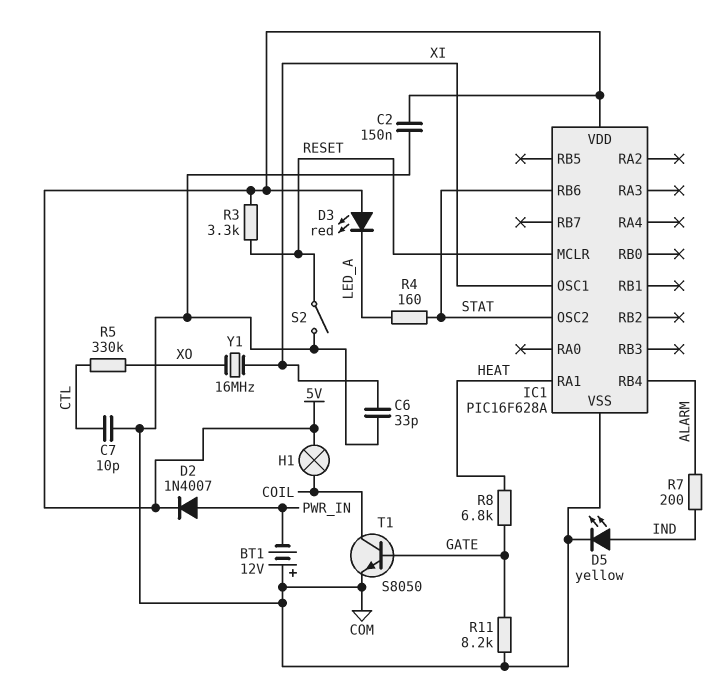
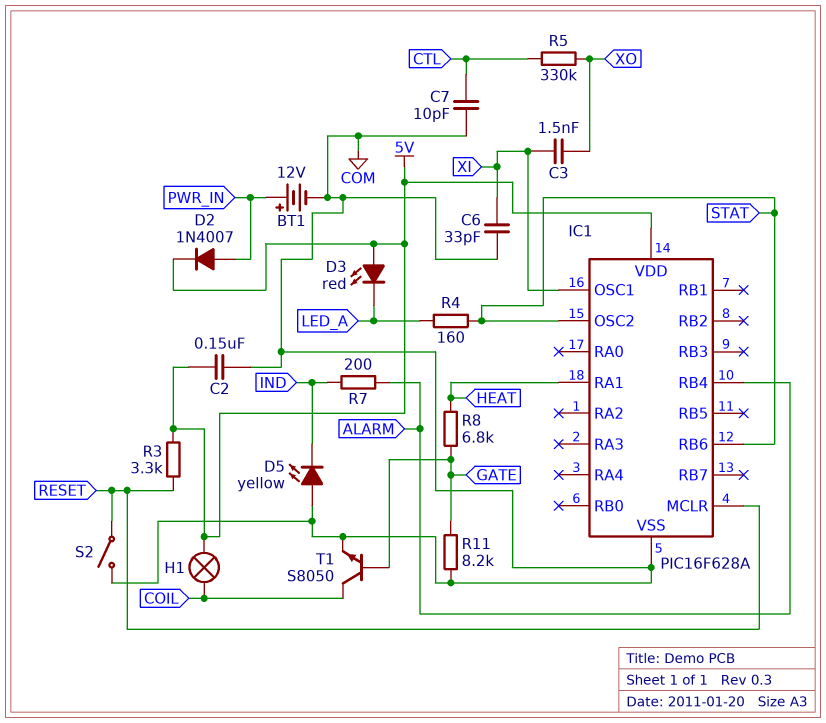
BT1: 12V (plus COM, minus PWR_IN) -> 12V (plus PWR_IN, minus COM)
C3: none -> 1.5nF (XI, XO)
D5: LED yellow (A IND, K COM) -> LED yellow (A COM, K IND)
Y1: 16MHz (XI, XO) -> none

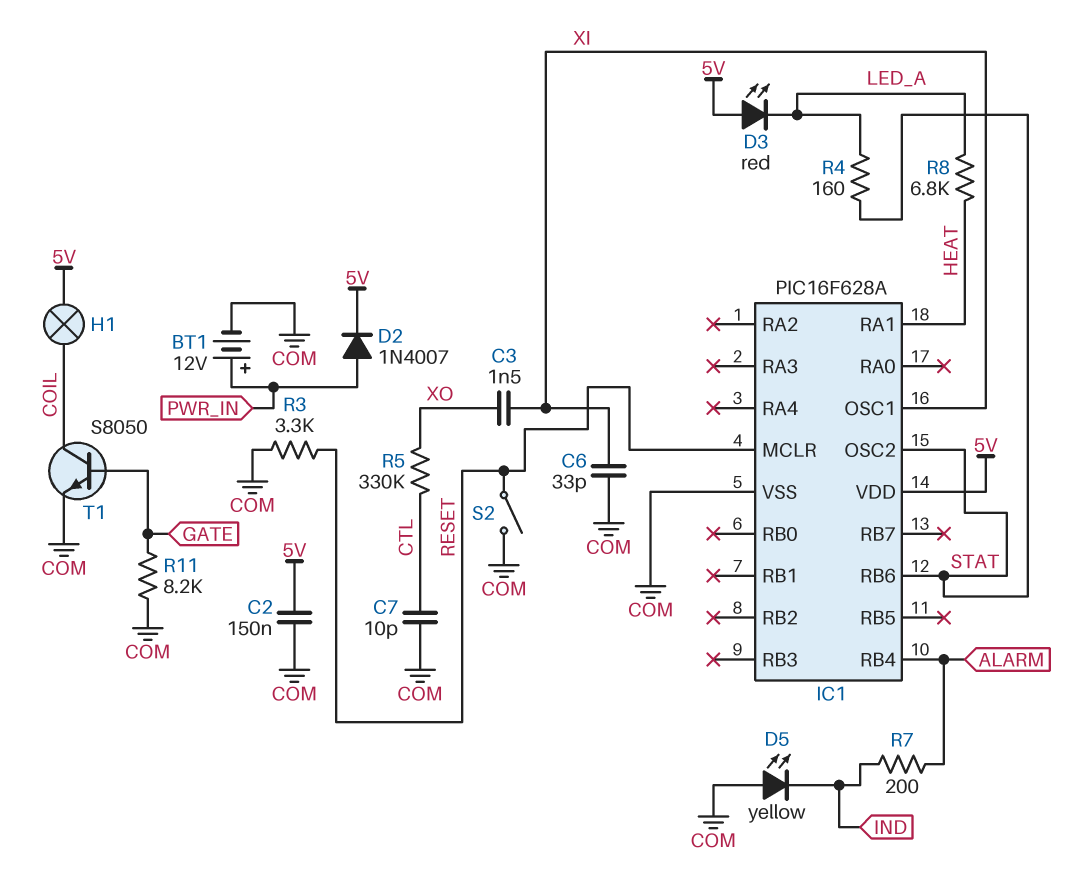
R3: 3.3k (5V, RESET) -> 3.3k (COM, RESET)
R8: 6.8k (GATE, HEAT) -> 6.8k (HEAT, LED_A)

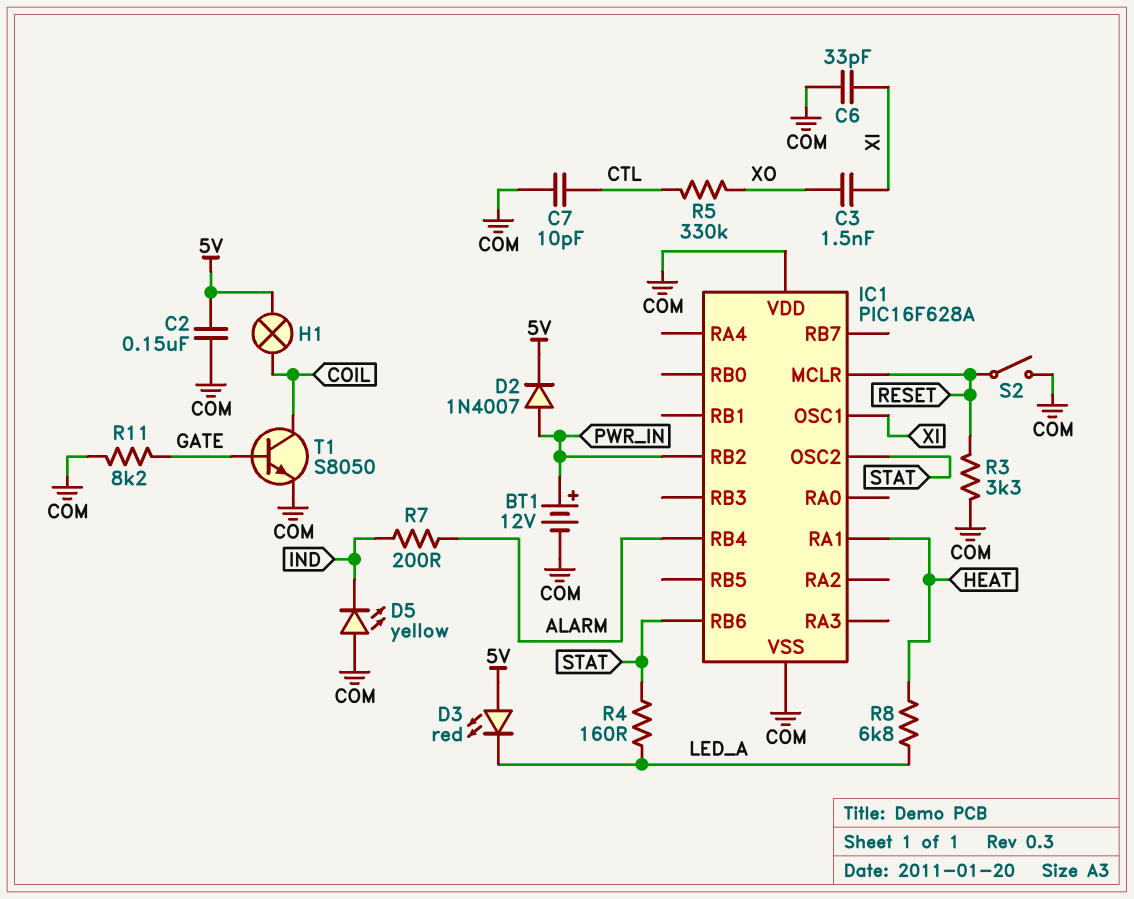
IC1 pin RB2: none -> PWR_IN
IC1 pin VDD: 5V -> COM

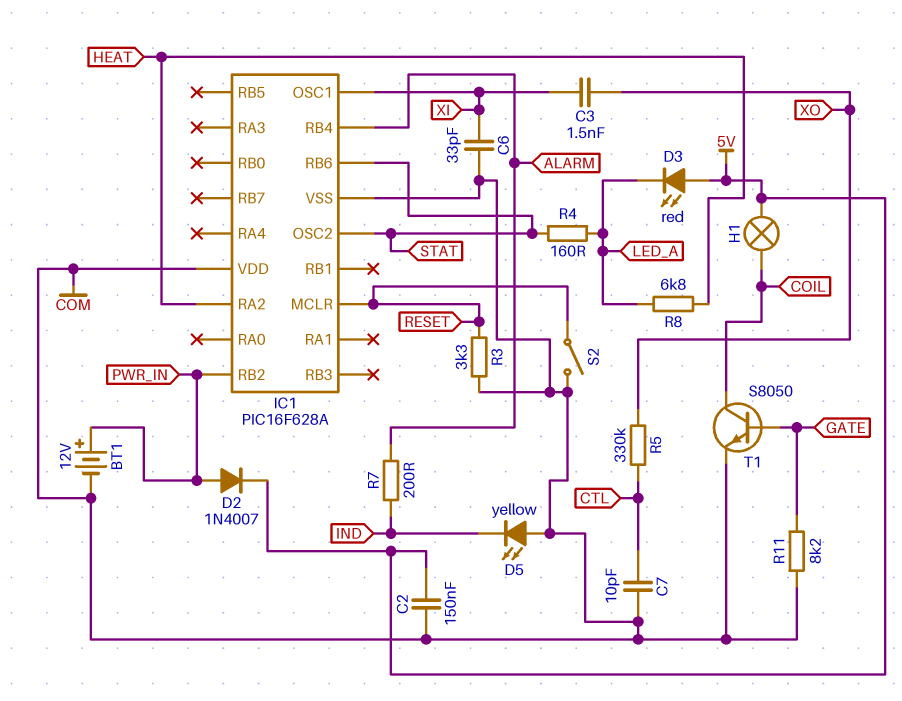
IC1 pin RA1: HEAT -> none
IC1 pin RA2: none -> HEAT

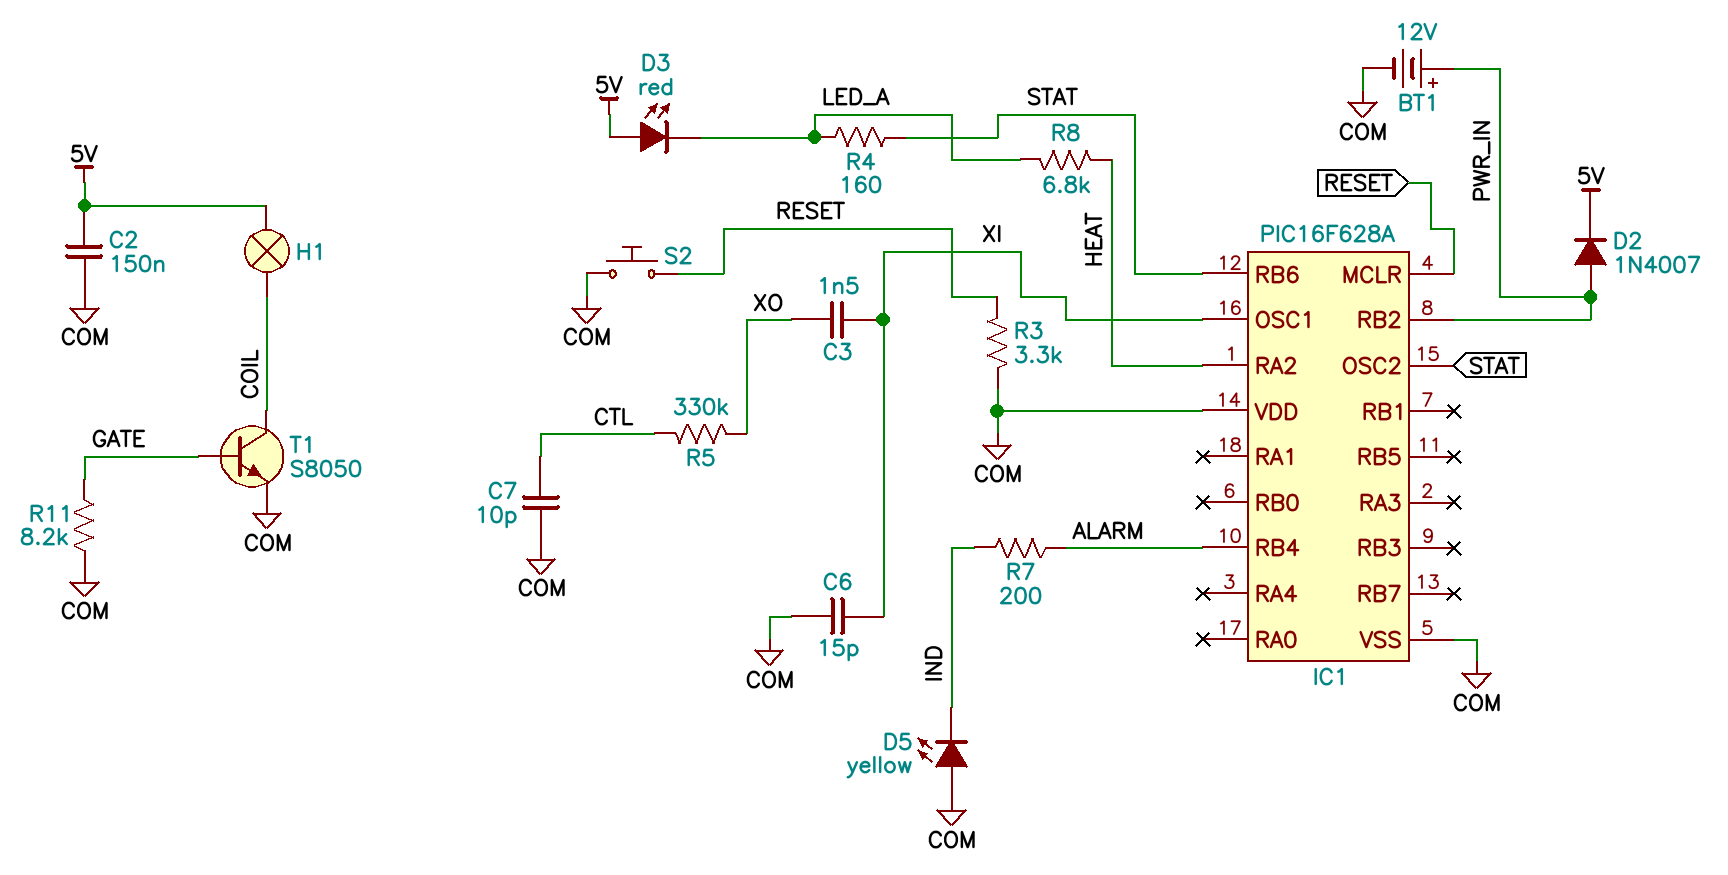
C6: 33pF (COM, XI) -> 15pF (COM, XI)
S2: switch (COM, RESET) -> button (COM, RESET)

